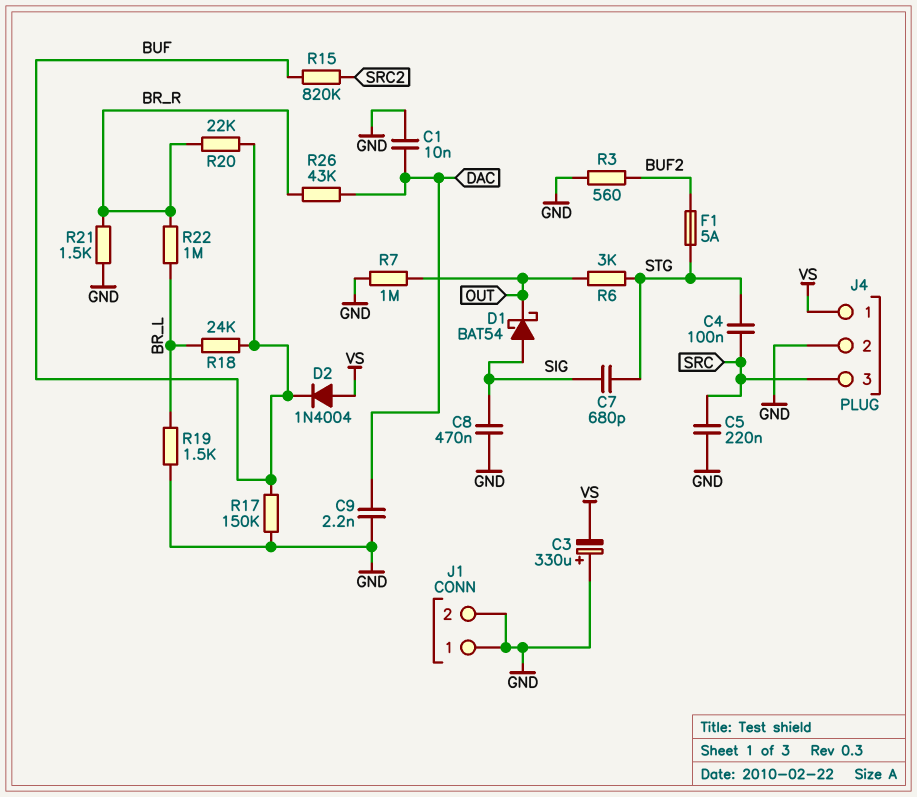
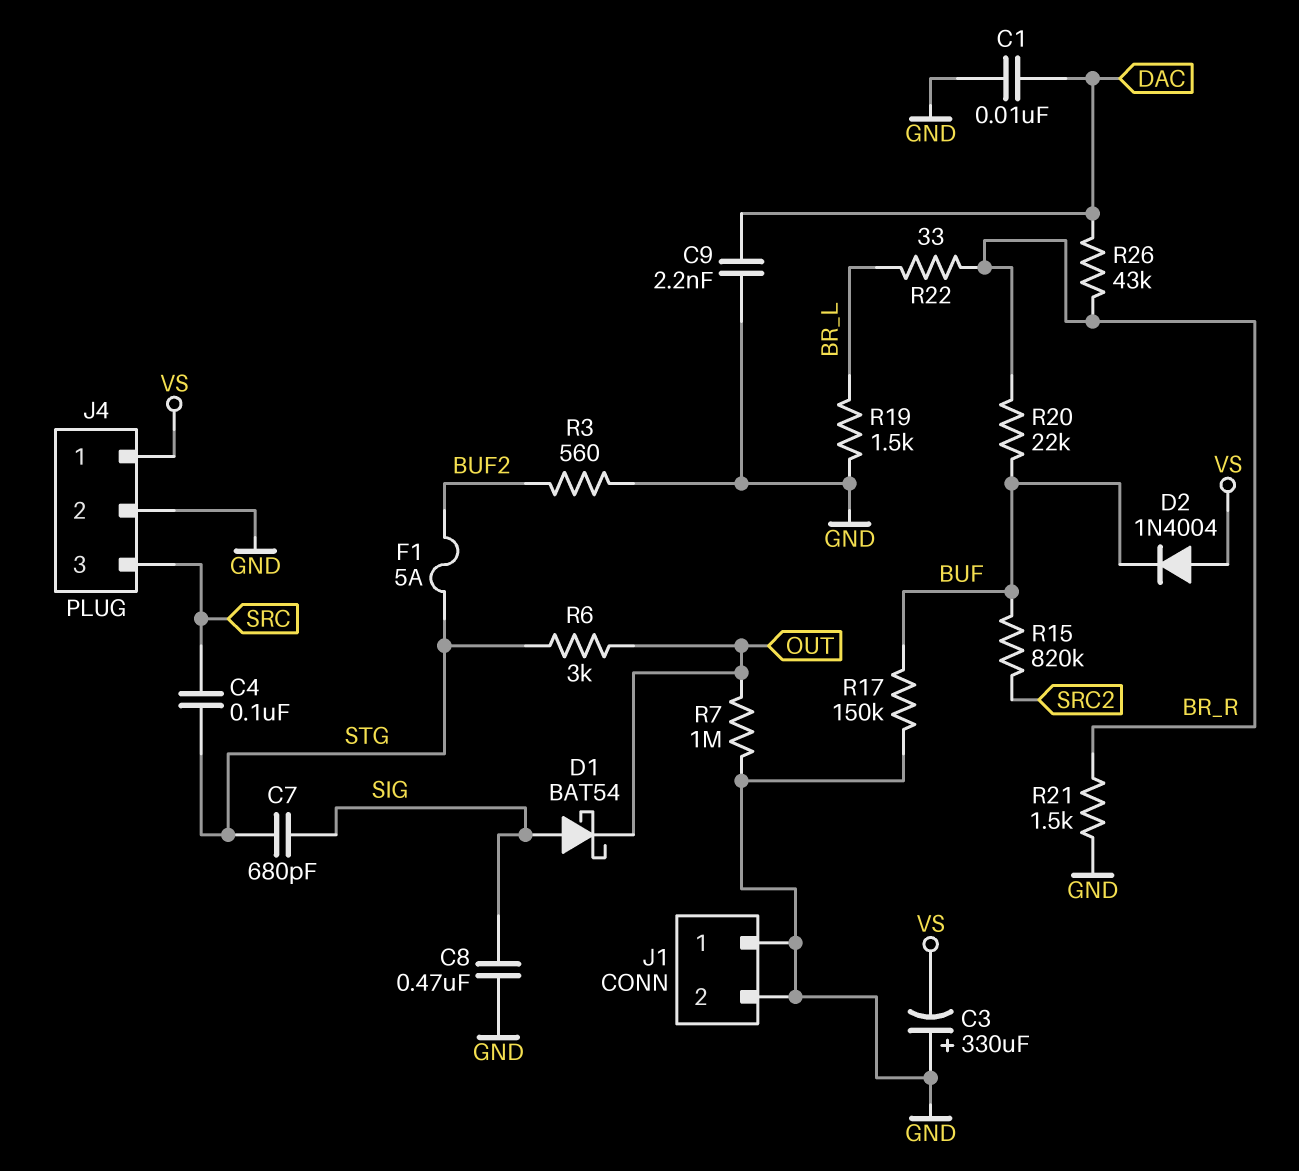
C5: 220nF (GND, SRC) -> none
R18: 24k (BR_L, BUF) -> none
R22: 1M (BR_L, BR_R) -> 33 (BR_L, BR_R)

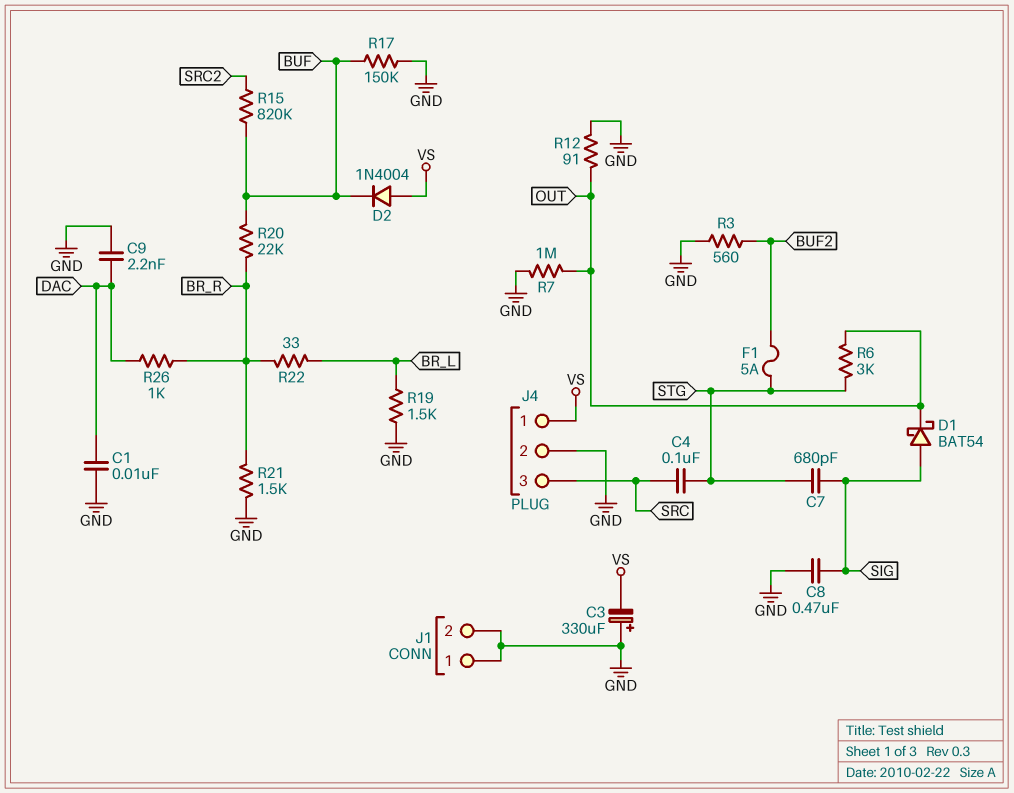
R12: none -> 91 (GND, OUT)
R26: 43k (BR_R, DAC) -> 1k (BR_R, DAC)

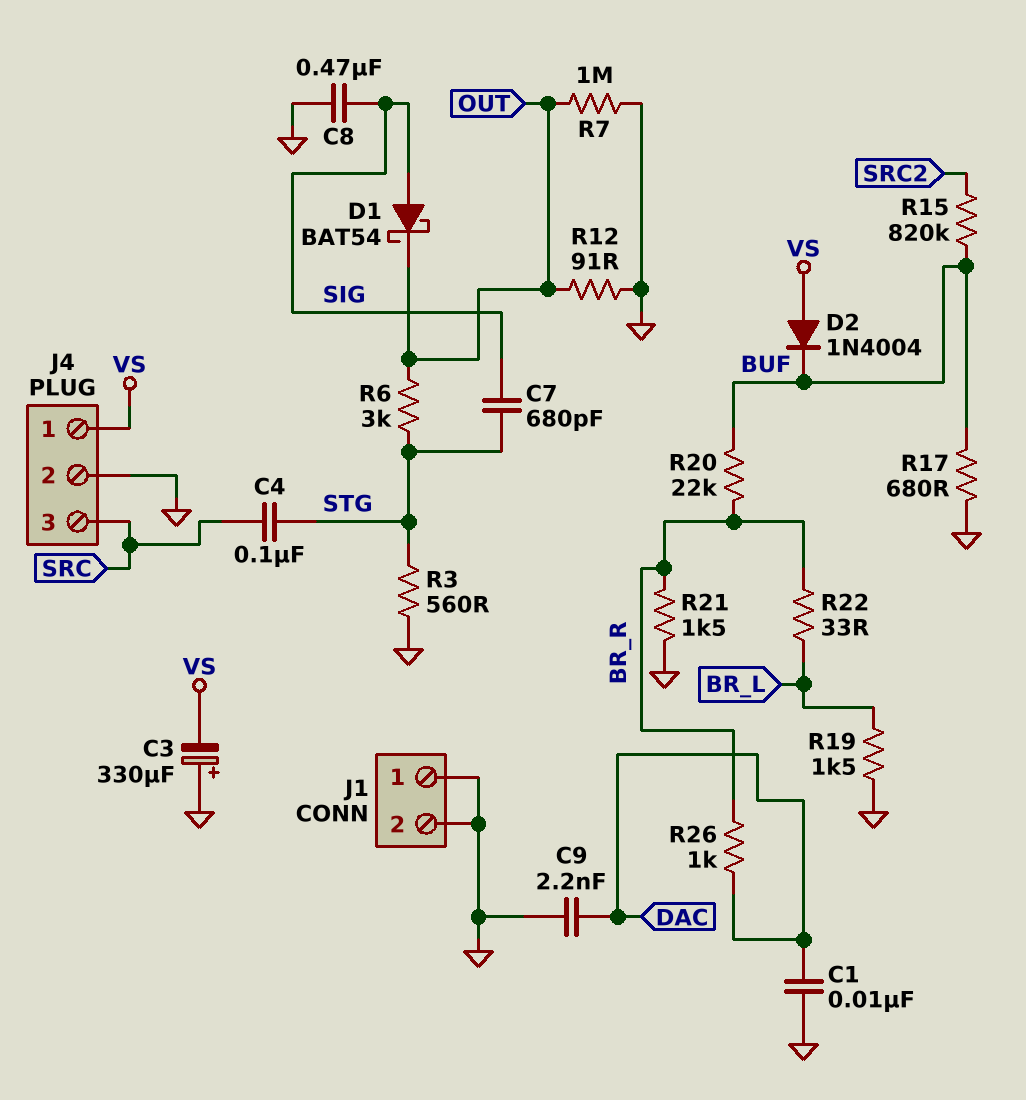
F1: 5A (BUF2, STG) -> none
R3: 560 (BUF2, GND) -> 560 (GND, STG)
R17: 150k (BUF, GND) -> 680 (BUF, GND)

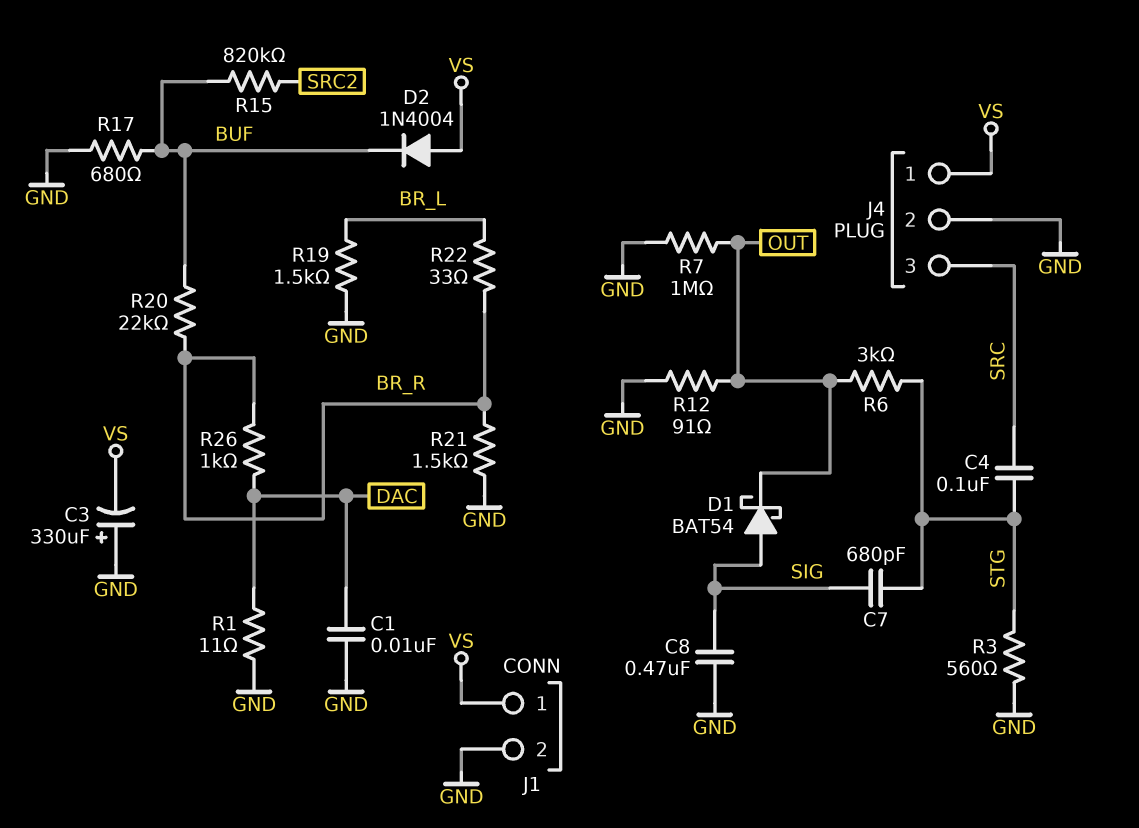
C9: 2.2nF (DAC, GND) -> none
J1 pin 1: GND -> VS
R1: none -> 11 (DAC, GND)

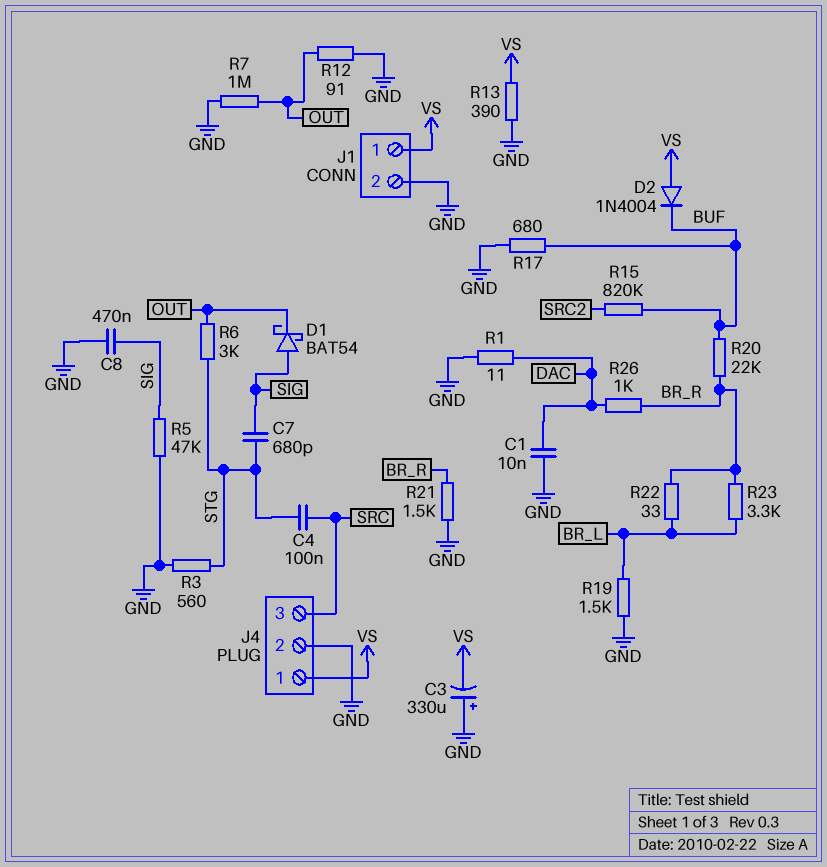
R5: none -> 47k (GND, SIG)
R13: none -> 390 (GND, VS)
R23: none -> 3.3k (BR_L, BR_R)

